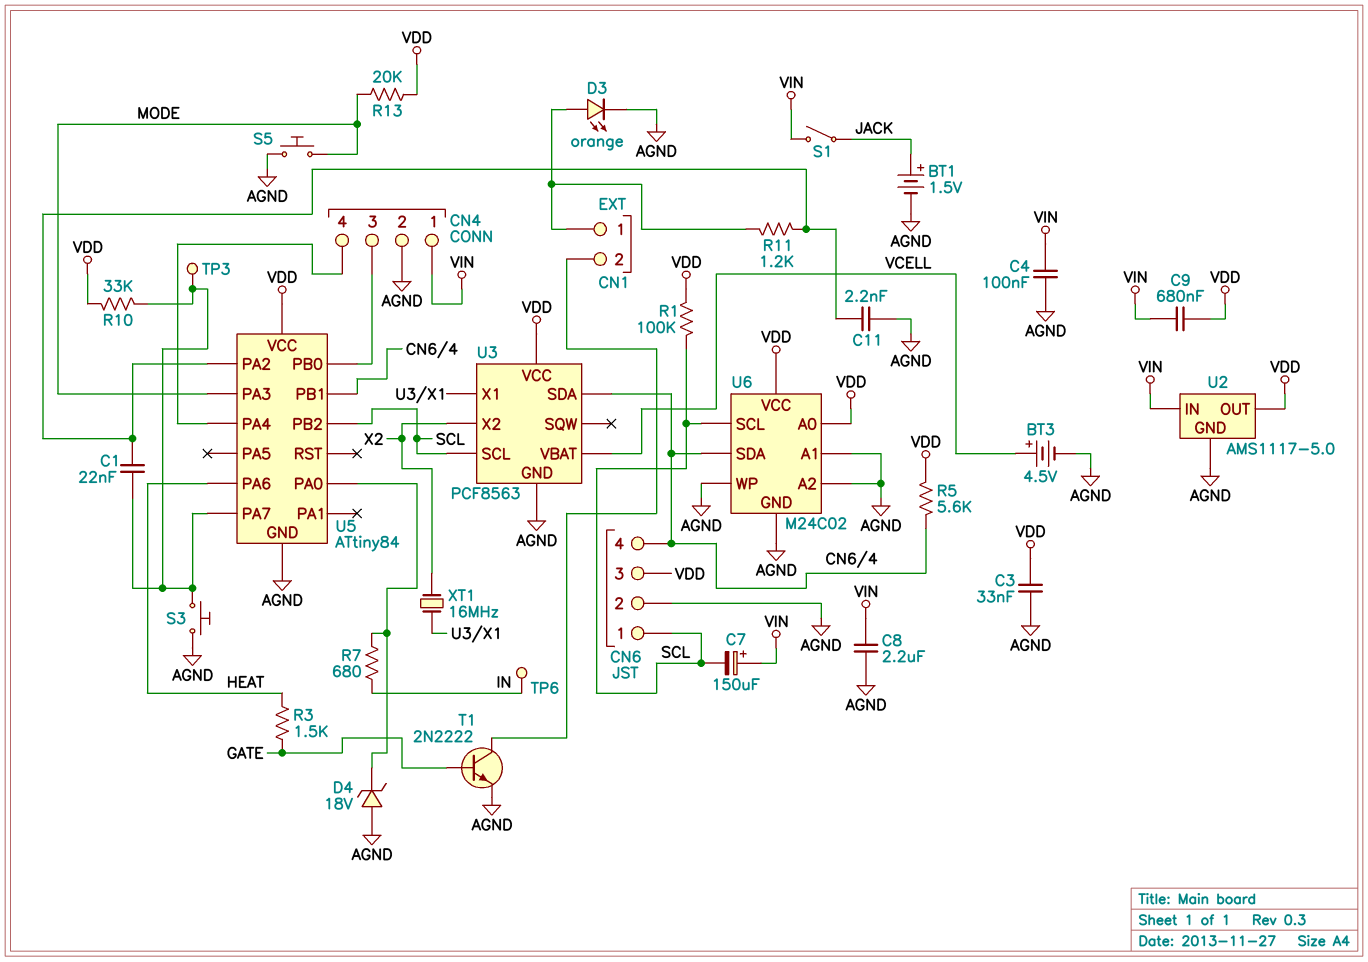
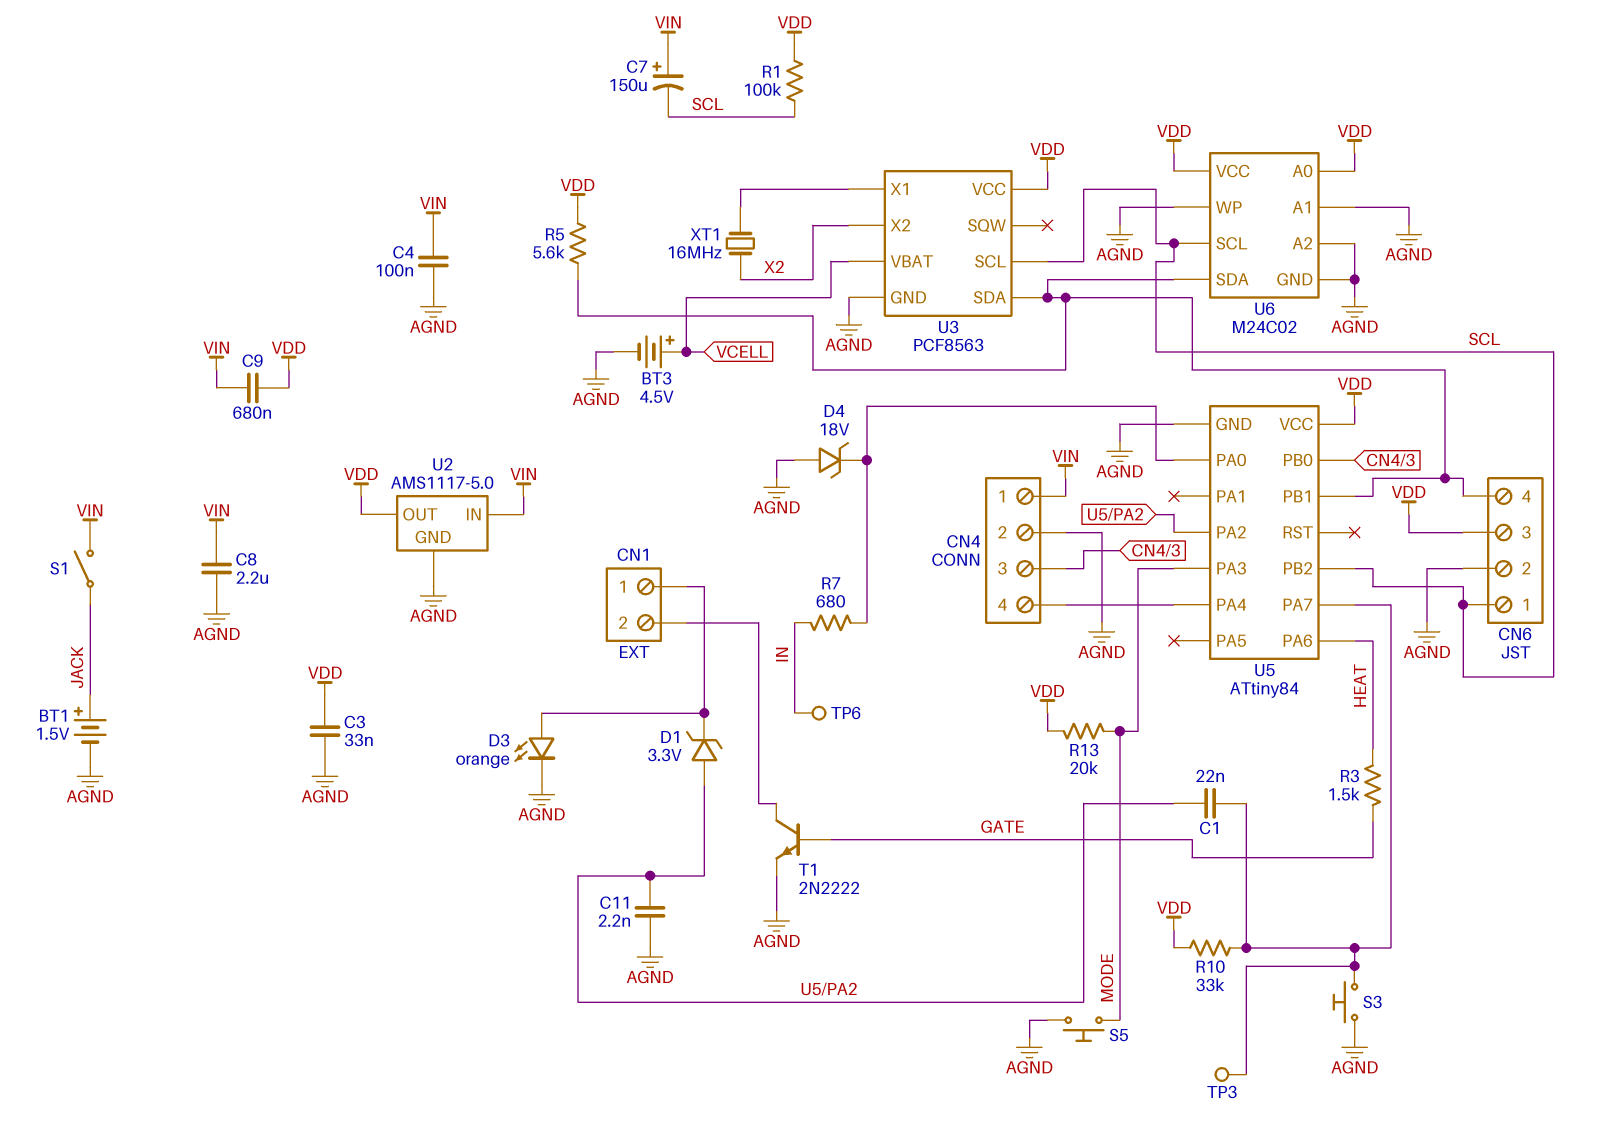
D1: none -> zener 3.3V (A U5/PA2, K CN1/1)
R11: 1.2k (CN1/1, U5/PA2) -> none

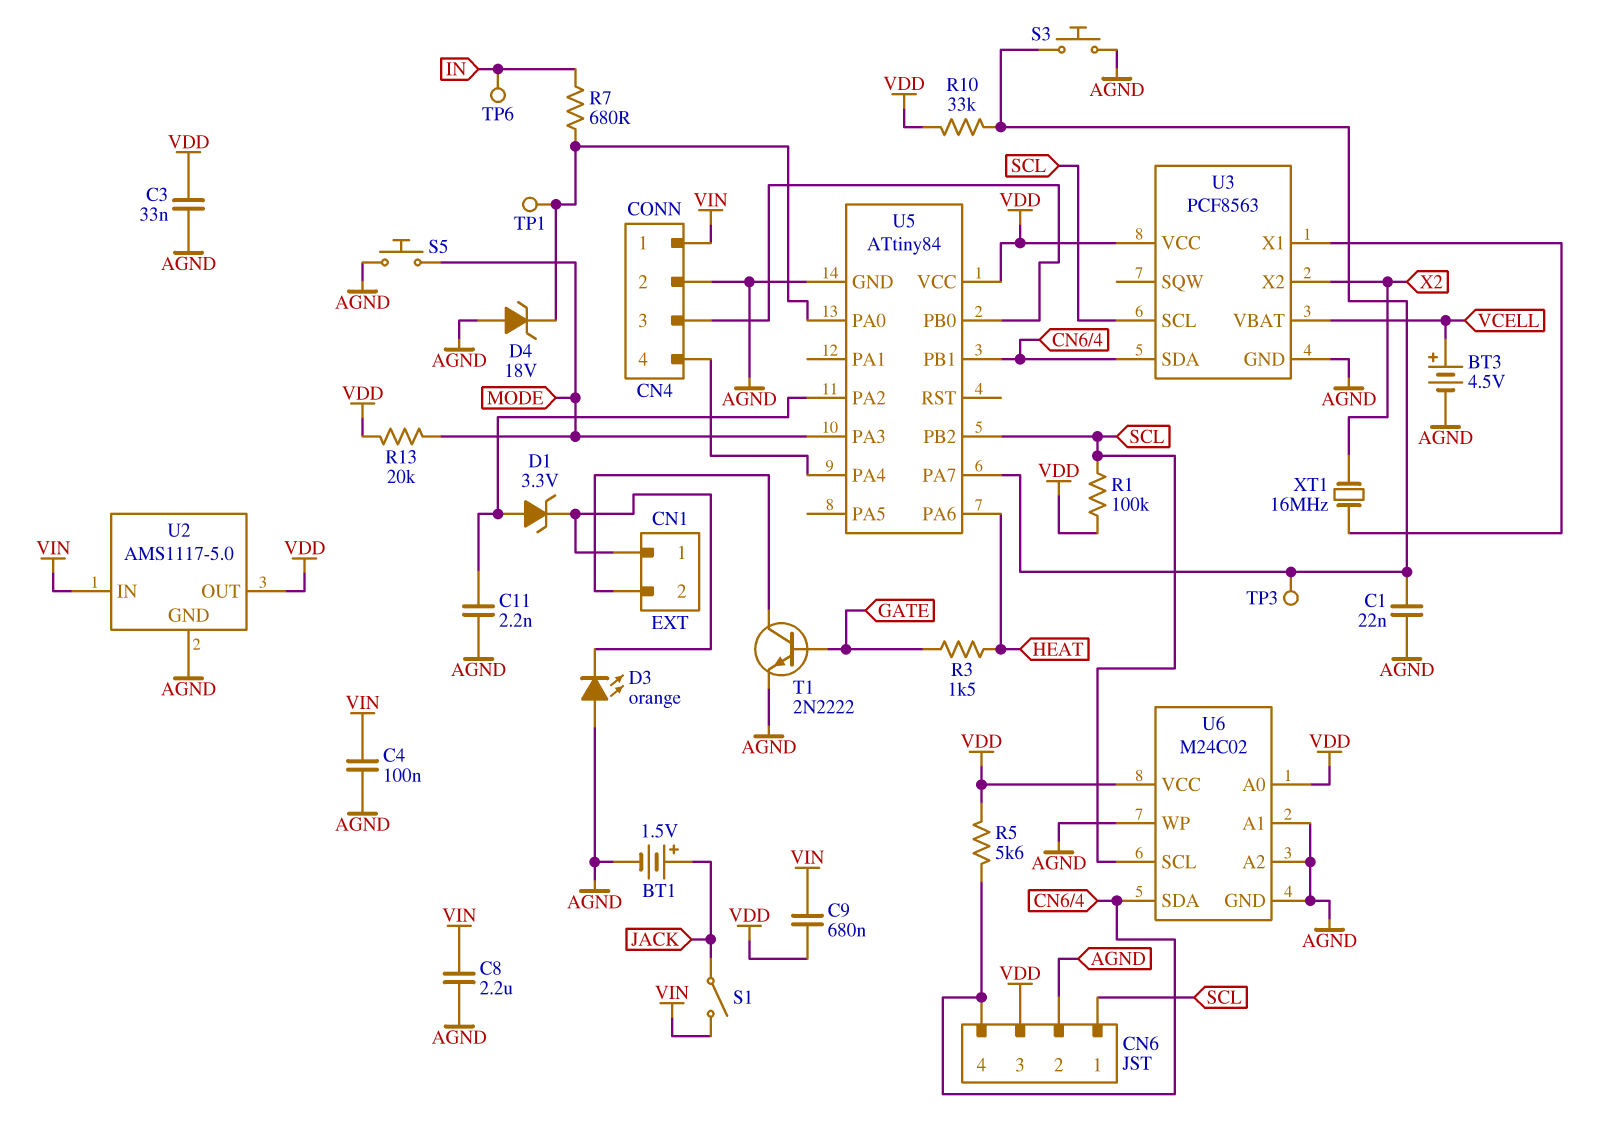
C1: 22nF (U5/PA2, U5/PA7) -> 22nF (AGND, U5/PA7)
C7: 150uF (plus VIN, minus SCL) -> none
D3: LED orange (A CN1/1, K AGND) -> LED orange (A AGND, K CN1/1)
TP1: none -> test point (U5/PA0)

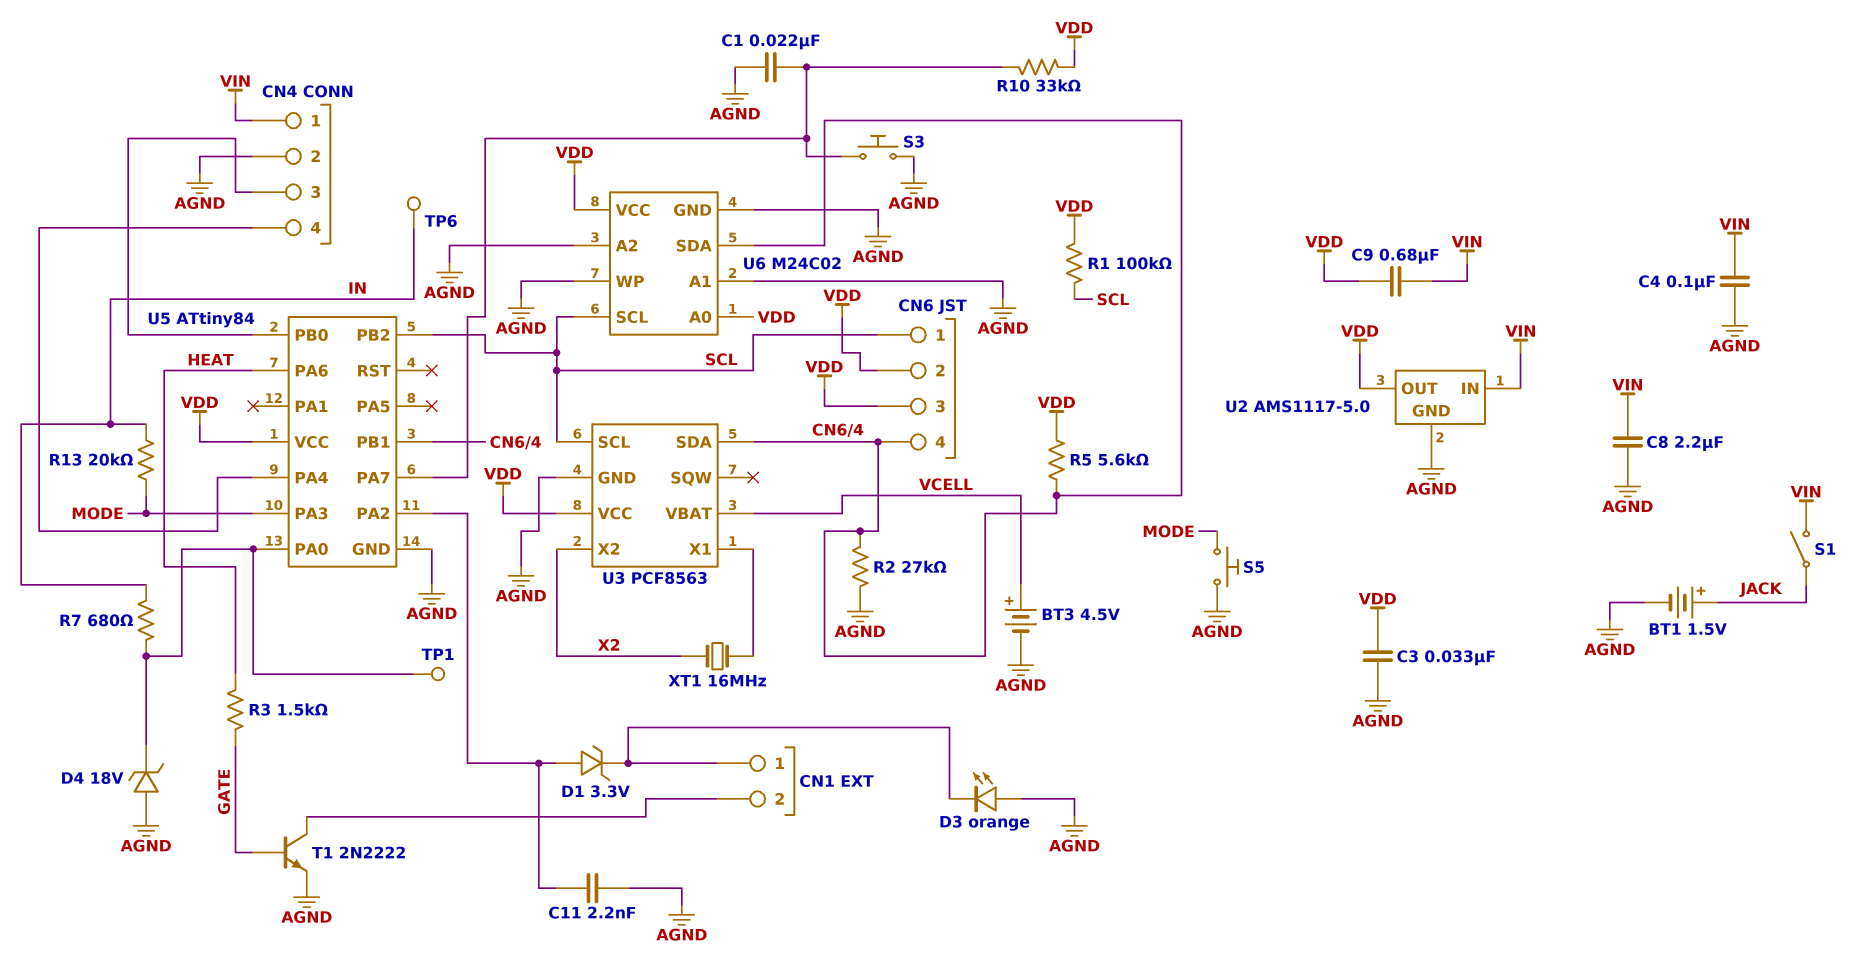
CN6 pin 2: AGND -> VDD
R2: none -> 27k (AGND, CN6/4)
R13: 20k (MODE, VDD) -> 20k (IN, MODE)
TP3: test point (U5/PA7) -> none

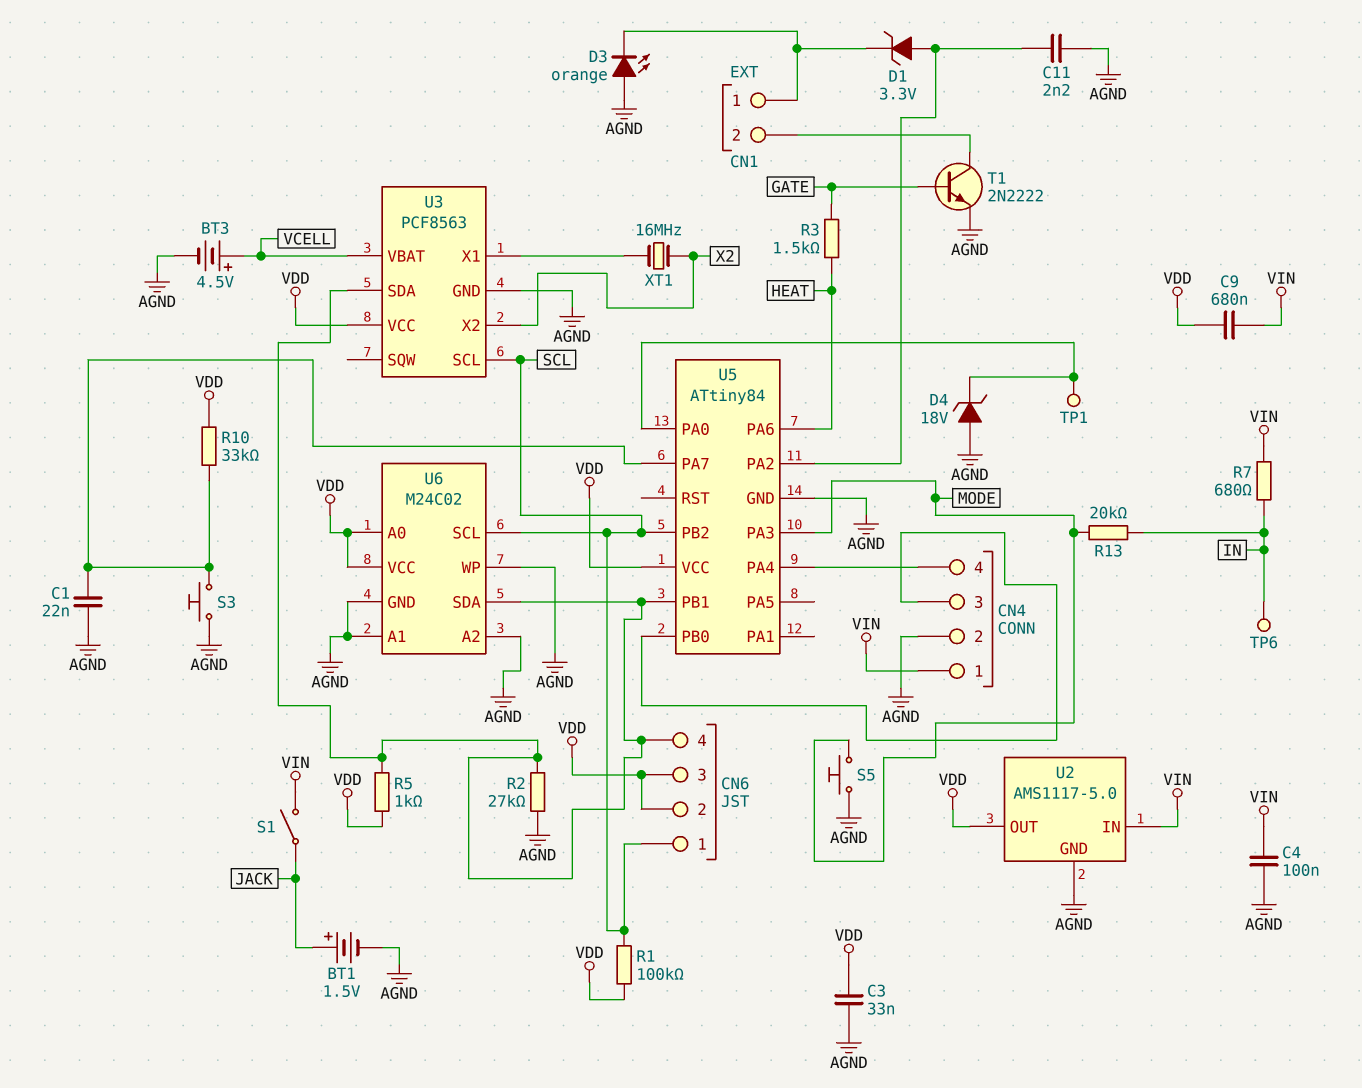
C8: 2.2uF (AGND, VIN) -> none
R5: 5.6k (CN6/4, VDD) -> 1k (CN6/4, VDD)
R7: 680 (IN, U5/PA0) -> 680 (IN, VIN)

